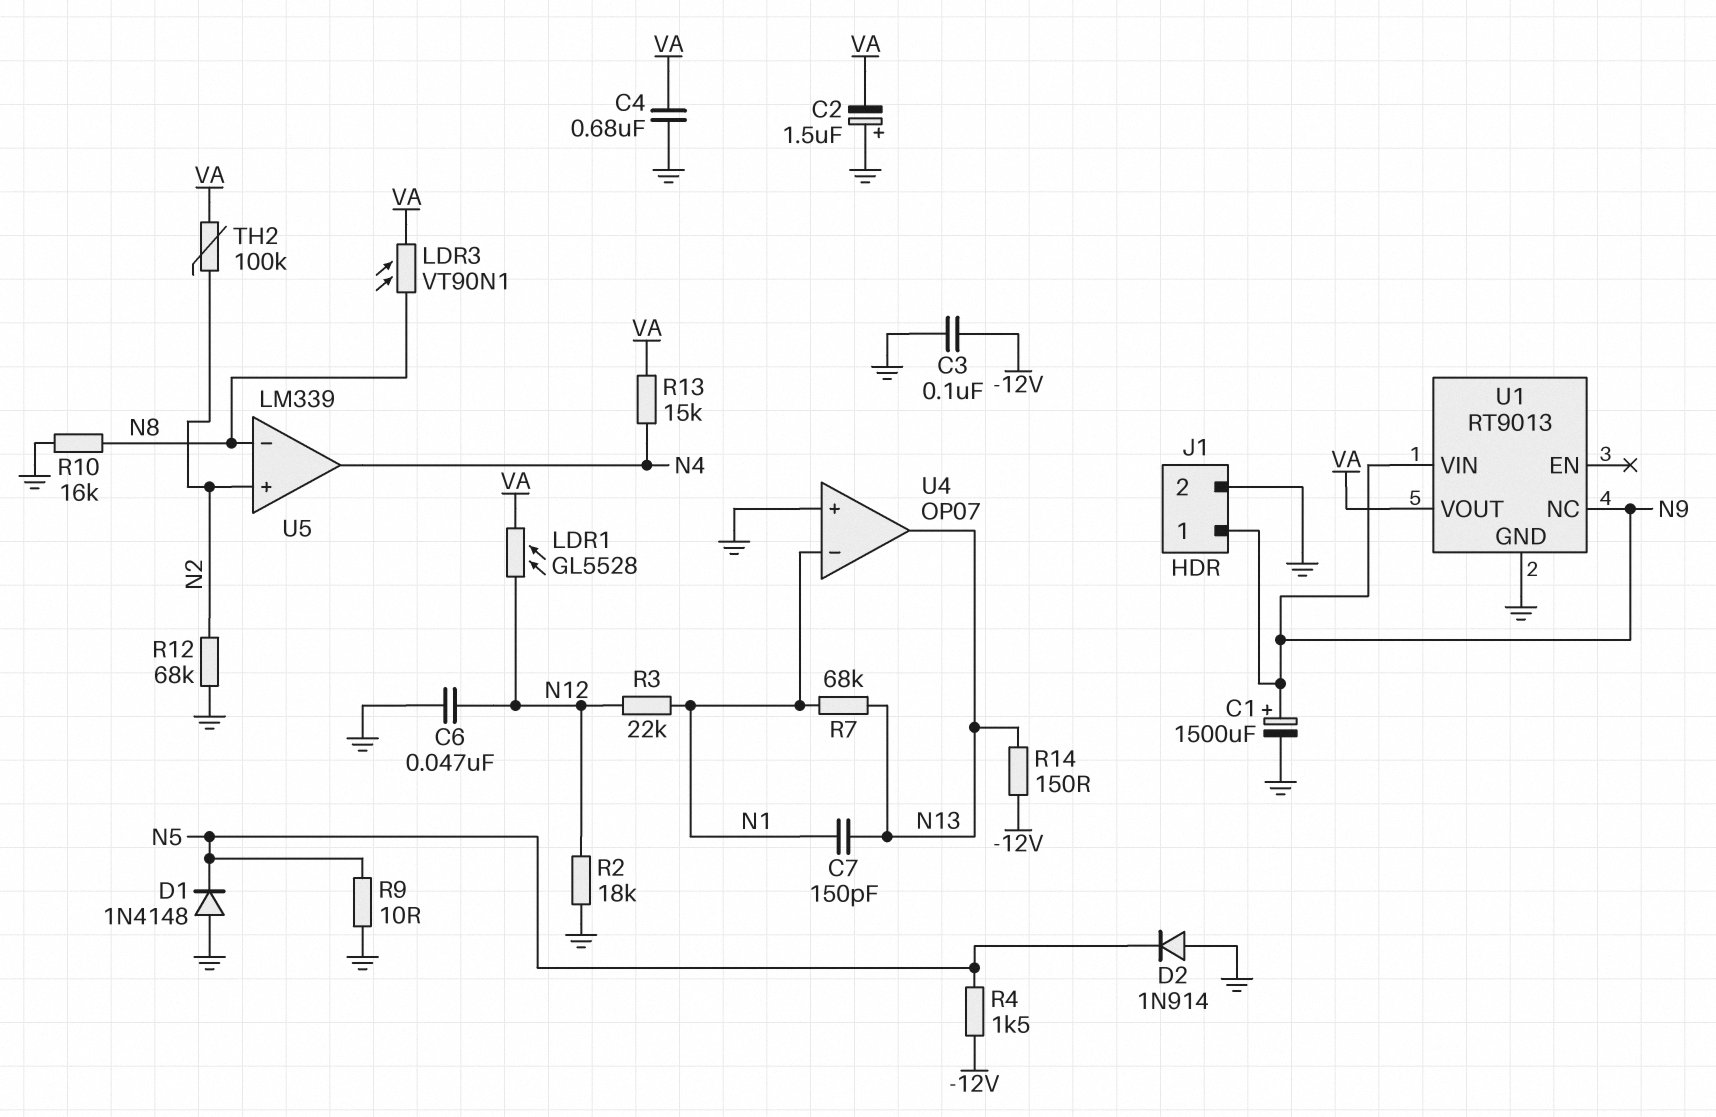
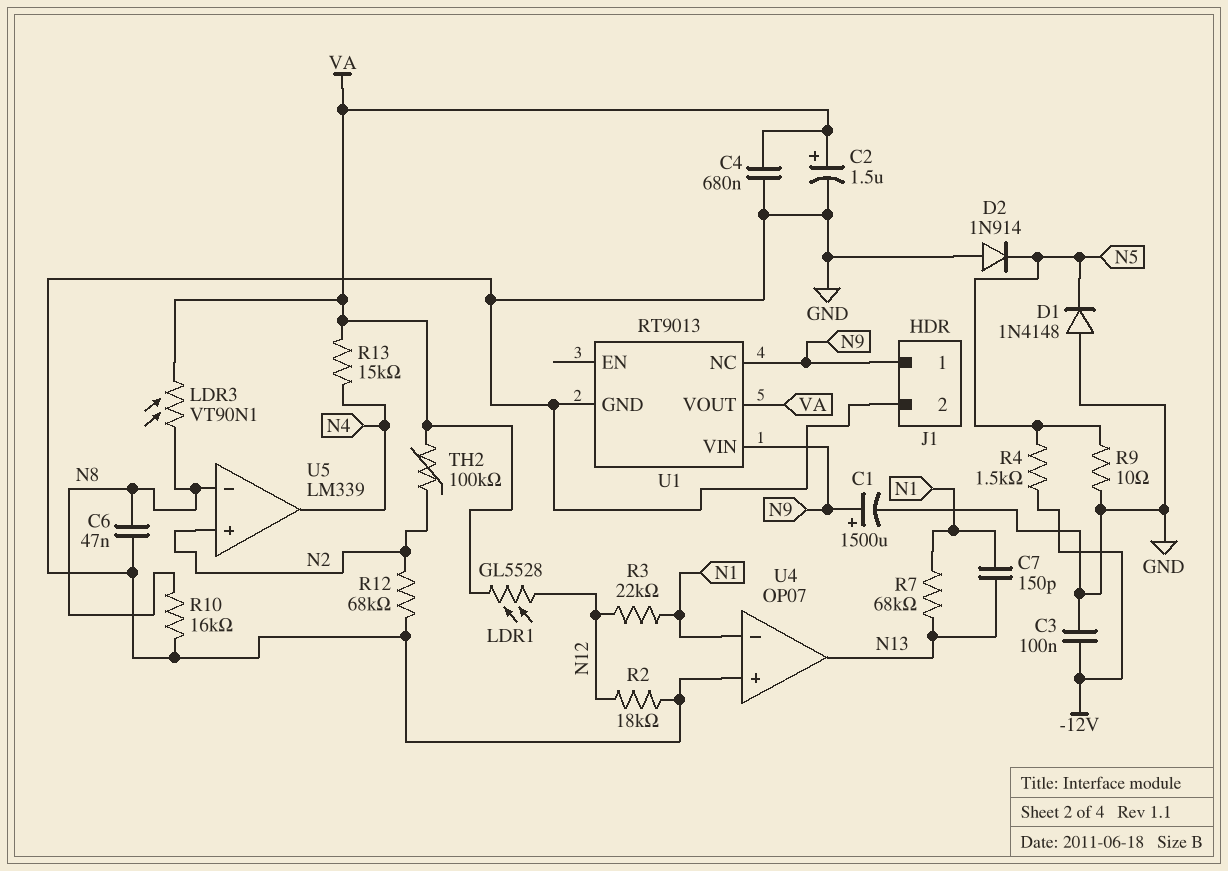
C2: 1.5uF (plus GND, minus VA) -> 1.5uF (plus VA, minus GND)
C6: 47nF (GND, N12) -> 47nF (GND, N8)
R14: 150 (-12V, N13) -> none

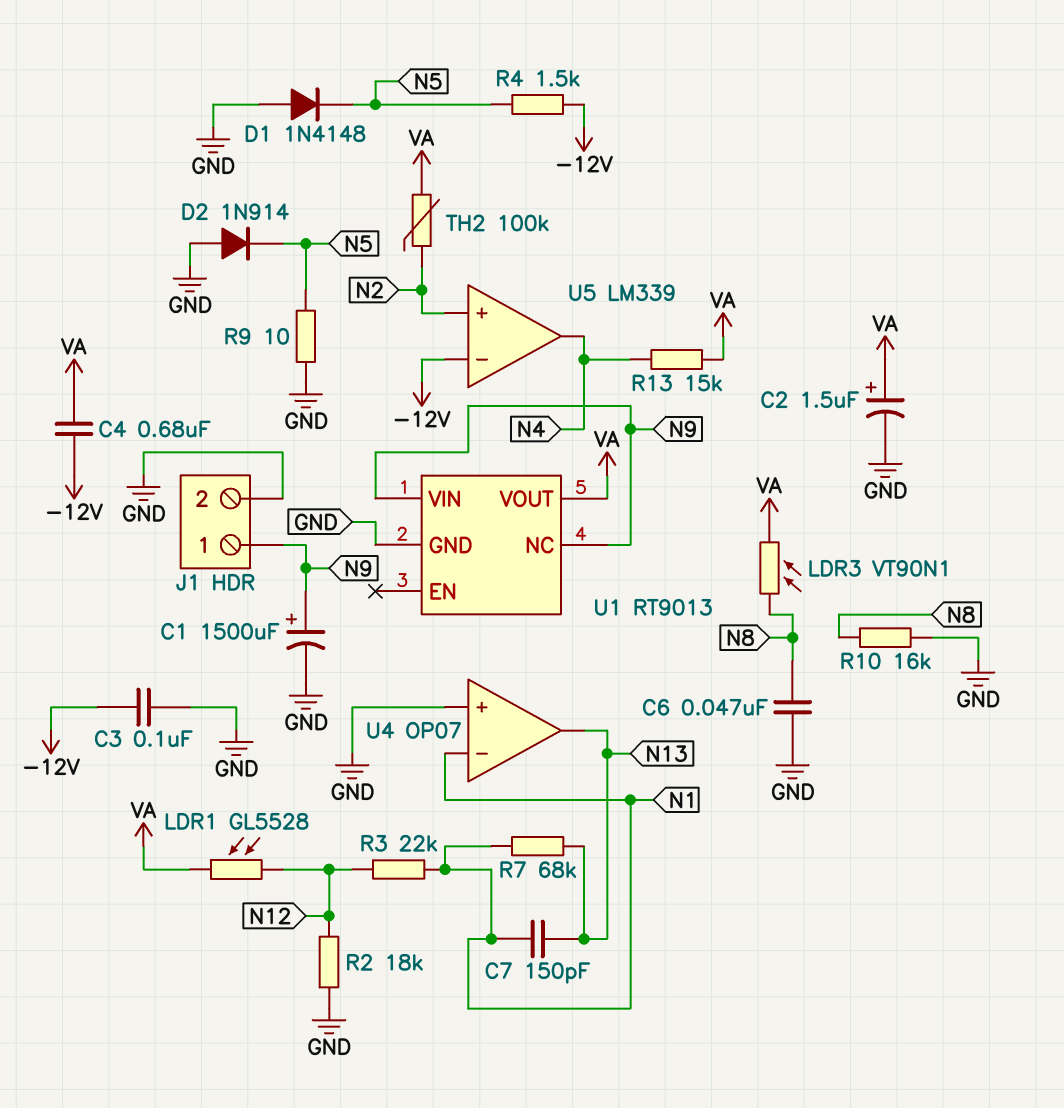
C4: 680nF (GND, VA) -> 680nF (-12V, VA)
R12: 68k (GND, N2) -> none
U5 pin in-: N8 -> -12V

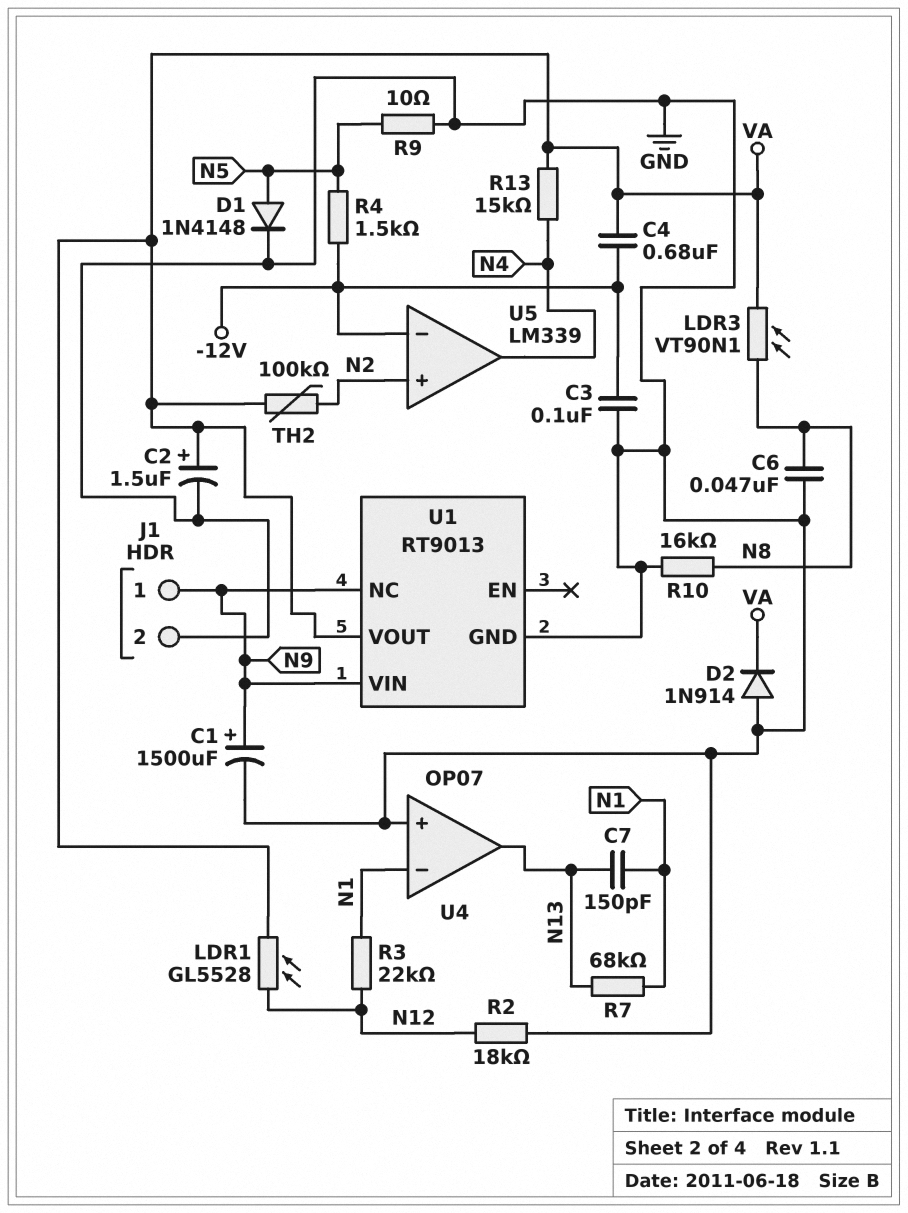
D1: diode 1N4148 (A GND, K N5) -> diode 1N4148 (A N5, K GND)
D2: diode 1N914 (A GND, K N5) -> diode 1N914 (A GND, K VA)

